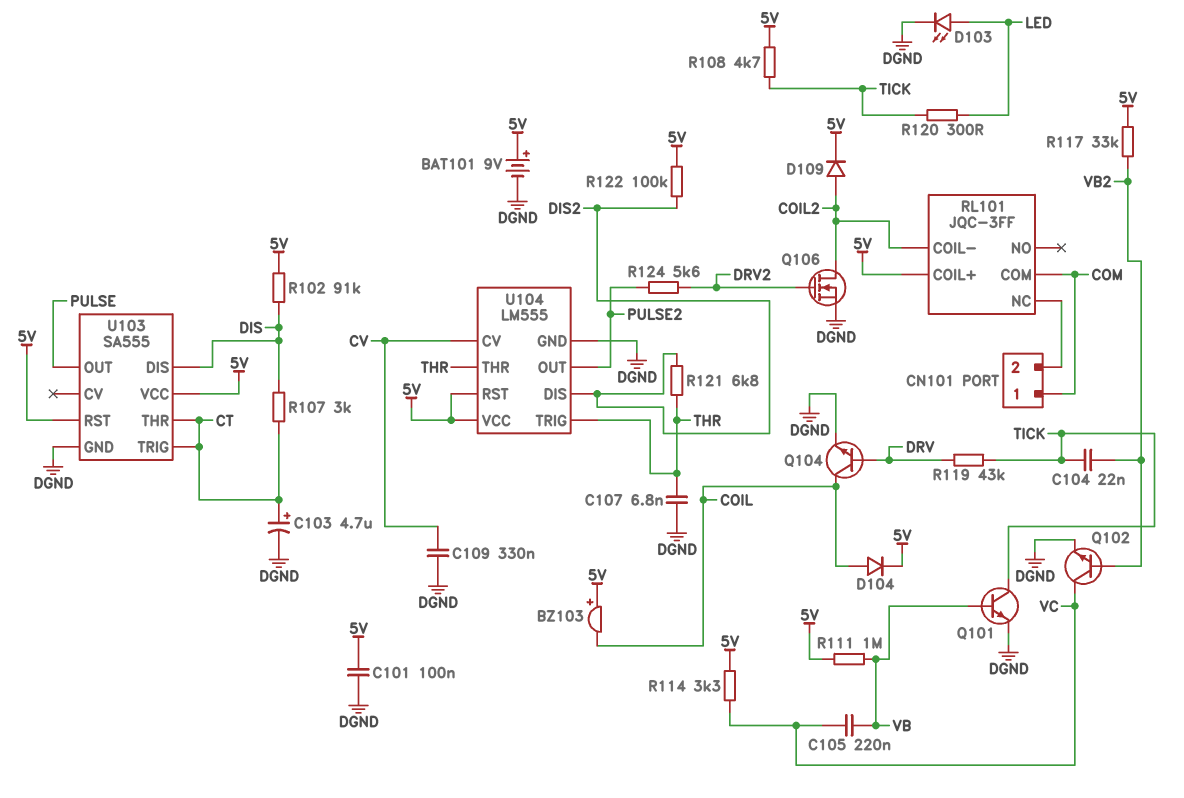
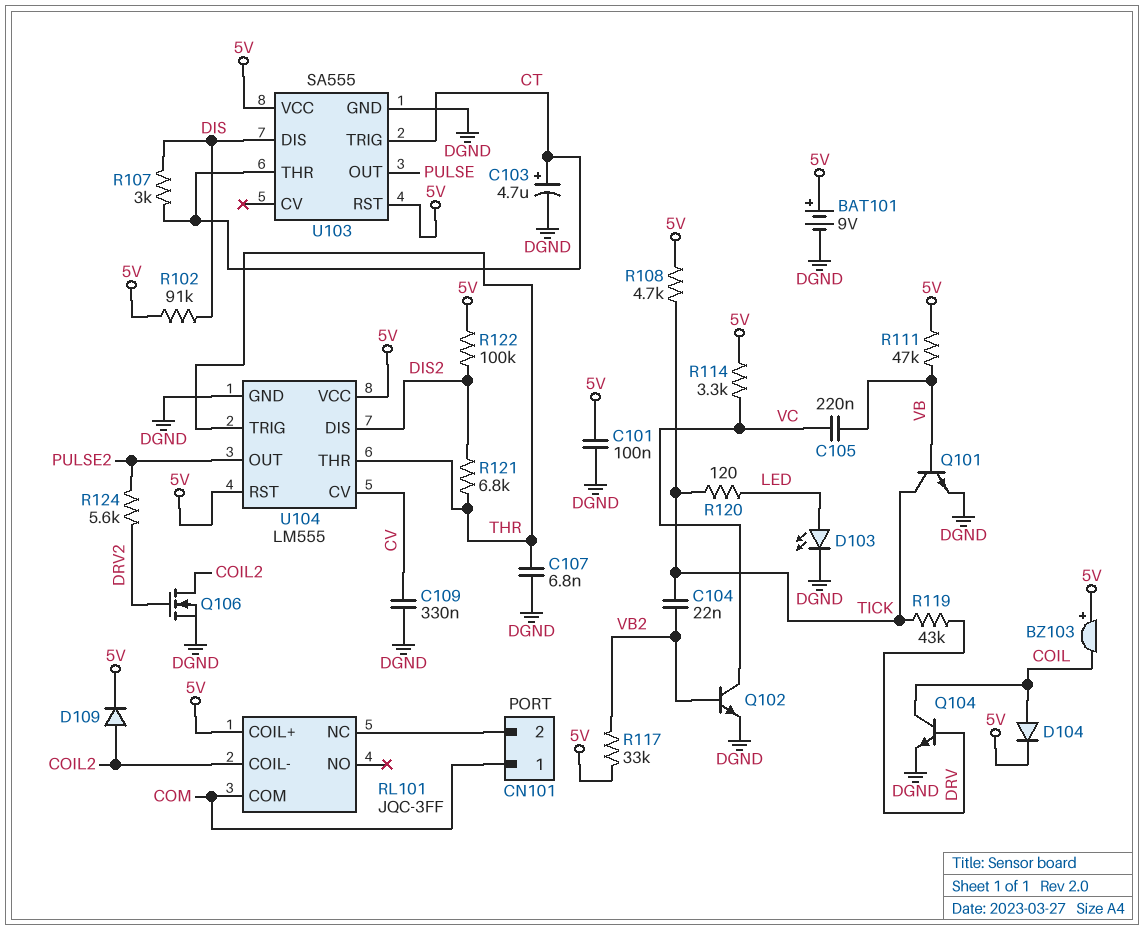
R111: 1M (5V, VB) -> 47k (5V, VB)
R120: 300 (LED, TICK) -> 120 (LED, TICK)

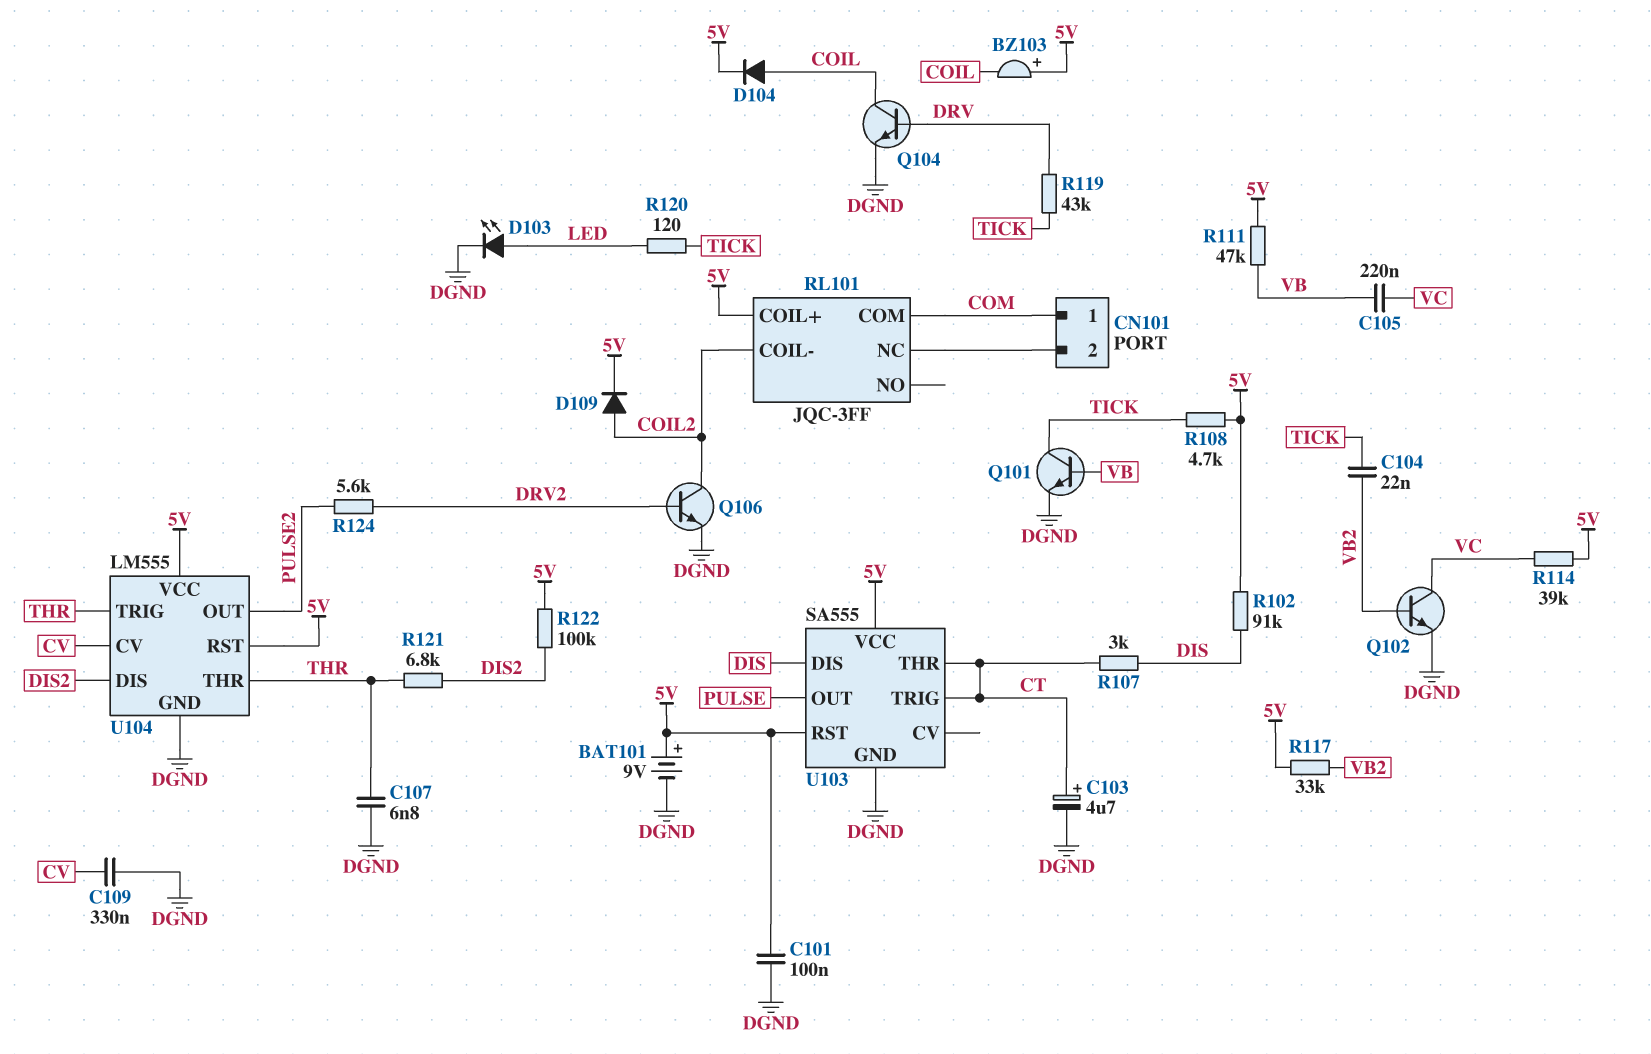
Q106: NMOS (G DRV2, D COIL2, S DGND) -> NPN (B DRV2, C COIL2, E DGND)
R114: 3.3k (5V, VC) -> 39k (5V, VC)

